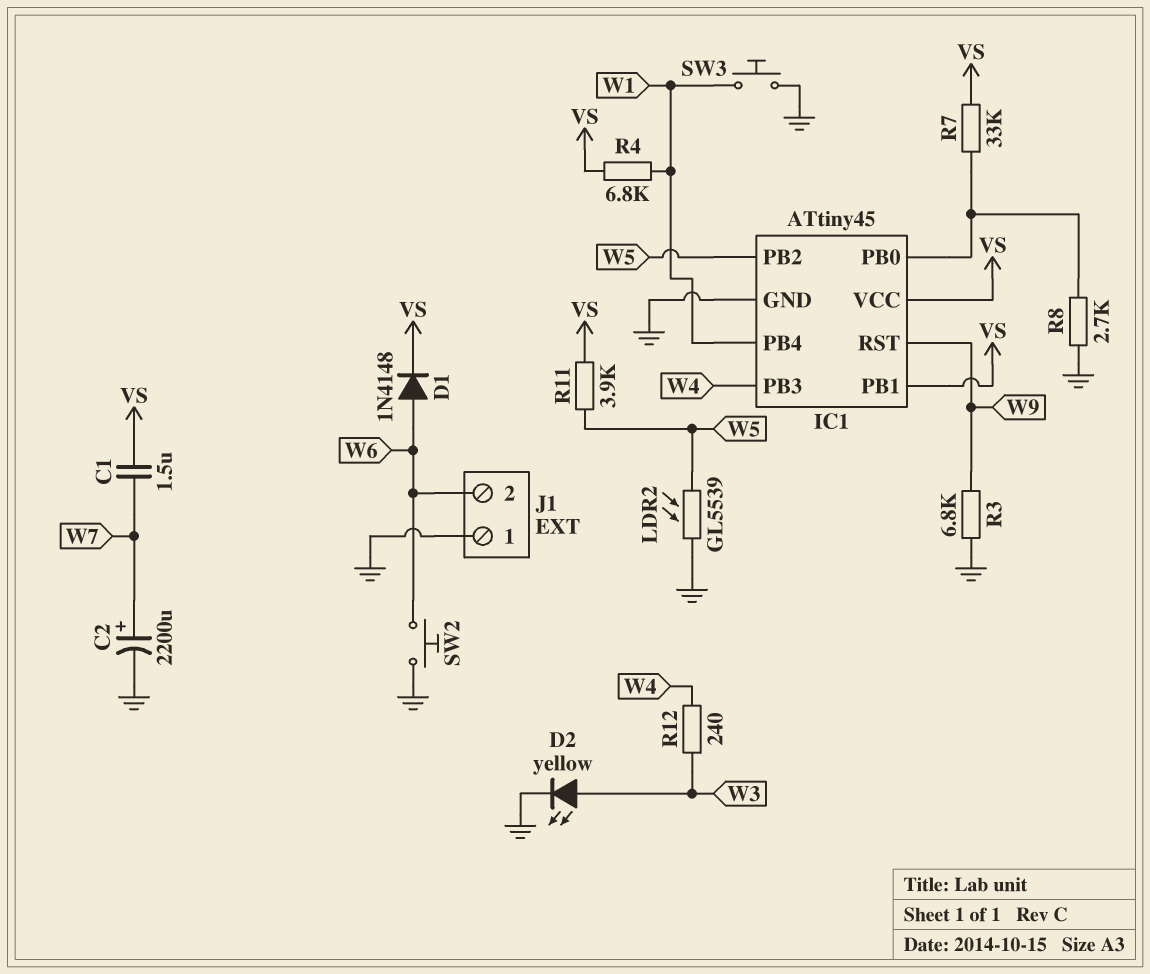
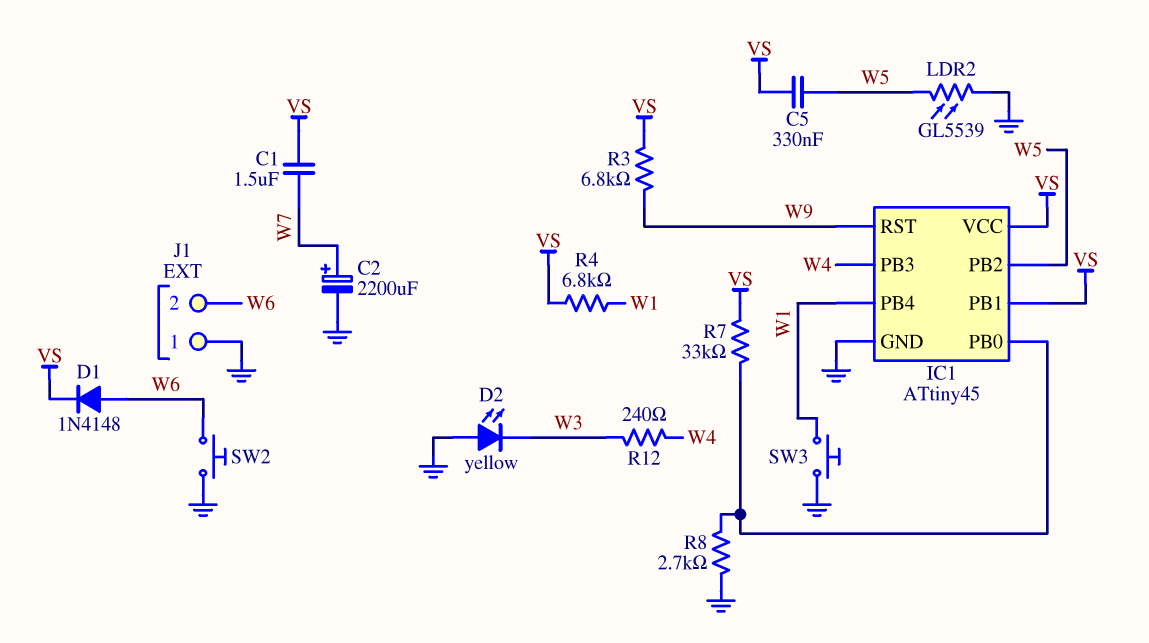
C5: none -> 330nF (VS, W5)
D2: LED yellow (A W3, K GND) -> LED yellow (A GND, K W3)
R3: 6.8k (GND, W9) -> 6.8k (VS, W9)
R11: 3.9k (VS, W5) -> none

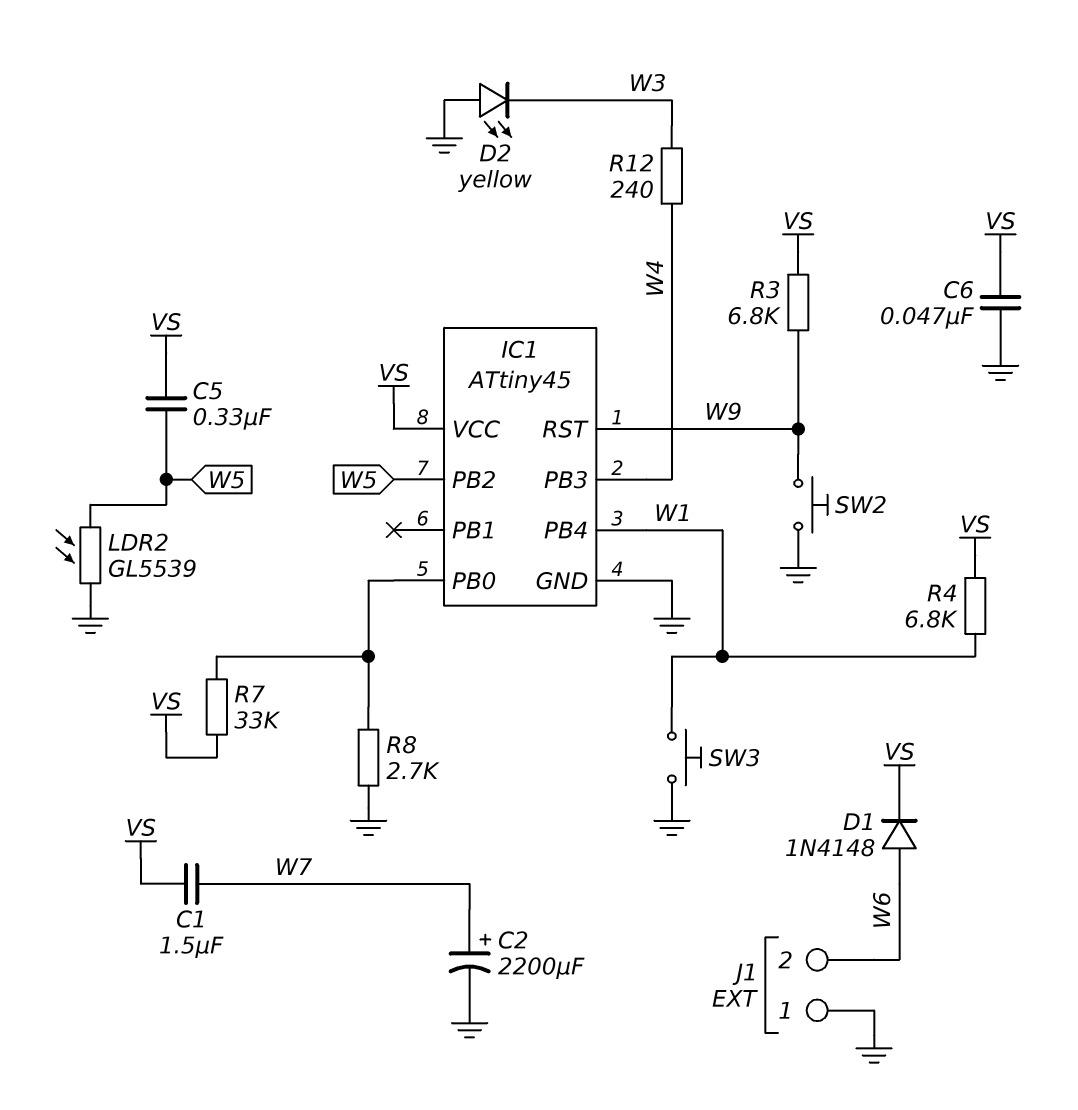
C6: none -> 47nF (GND, VS)
IC1 pin PB1: VS -> none
SW2: button (GND, W6) -> button (GND, W9)

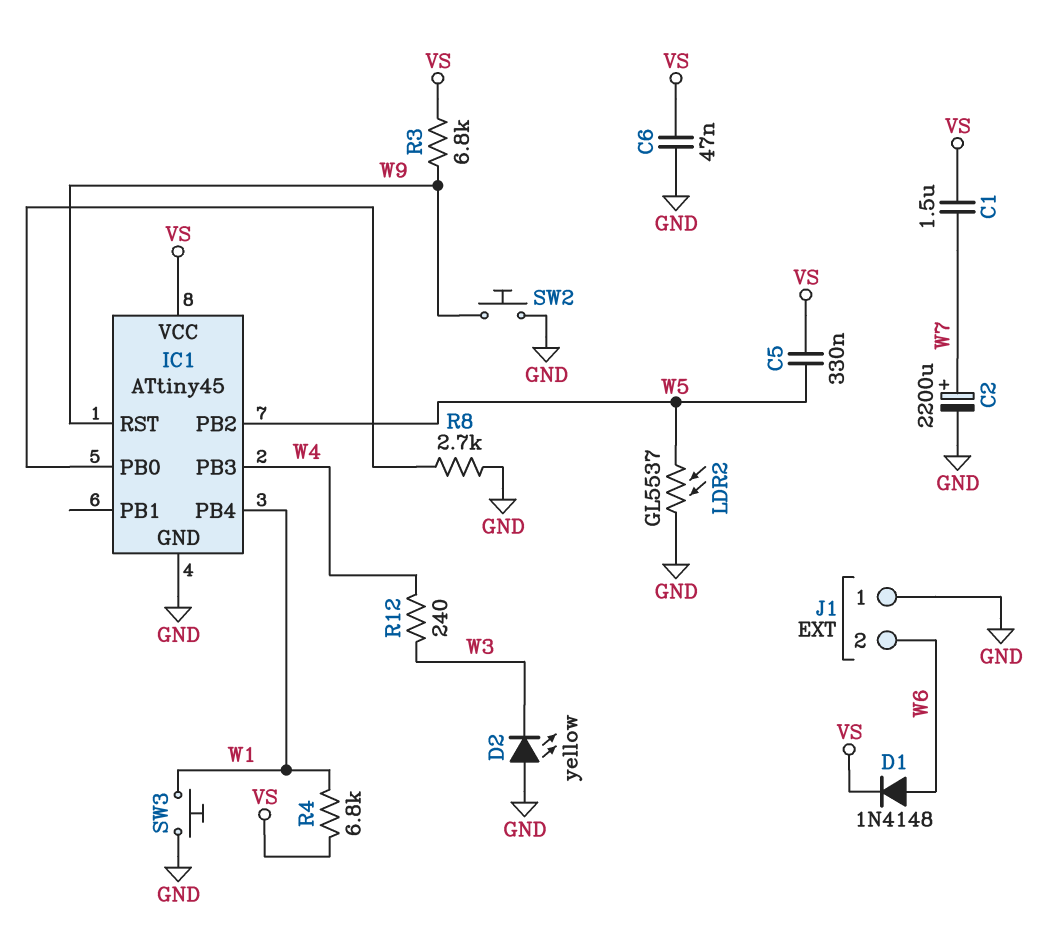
LDR2: GL5539 (GND, W5) -> GL5537 (GND, W5)
R7: 33k (IC1/PB0, VS) -> none

